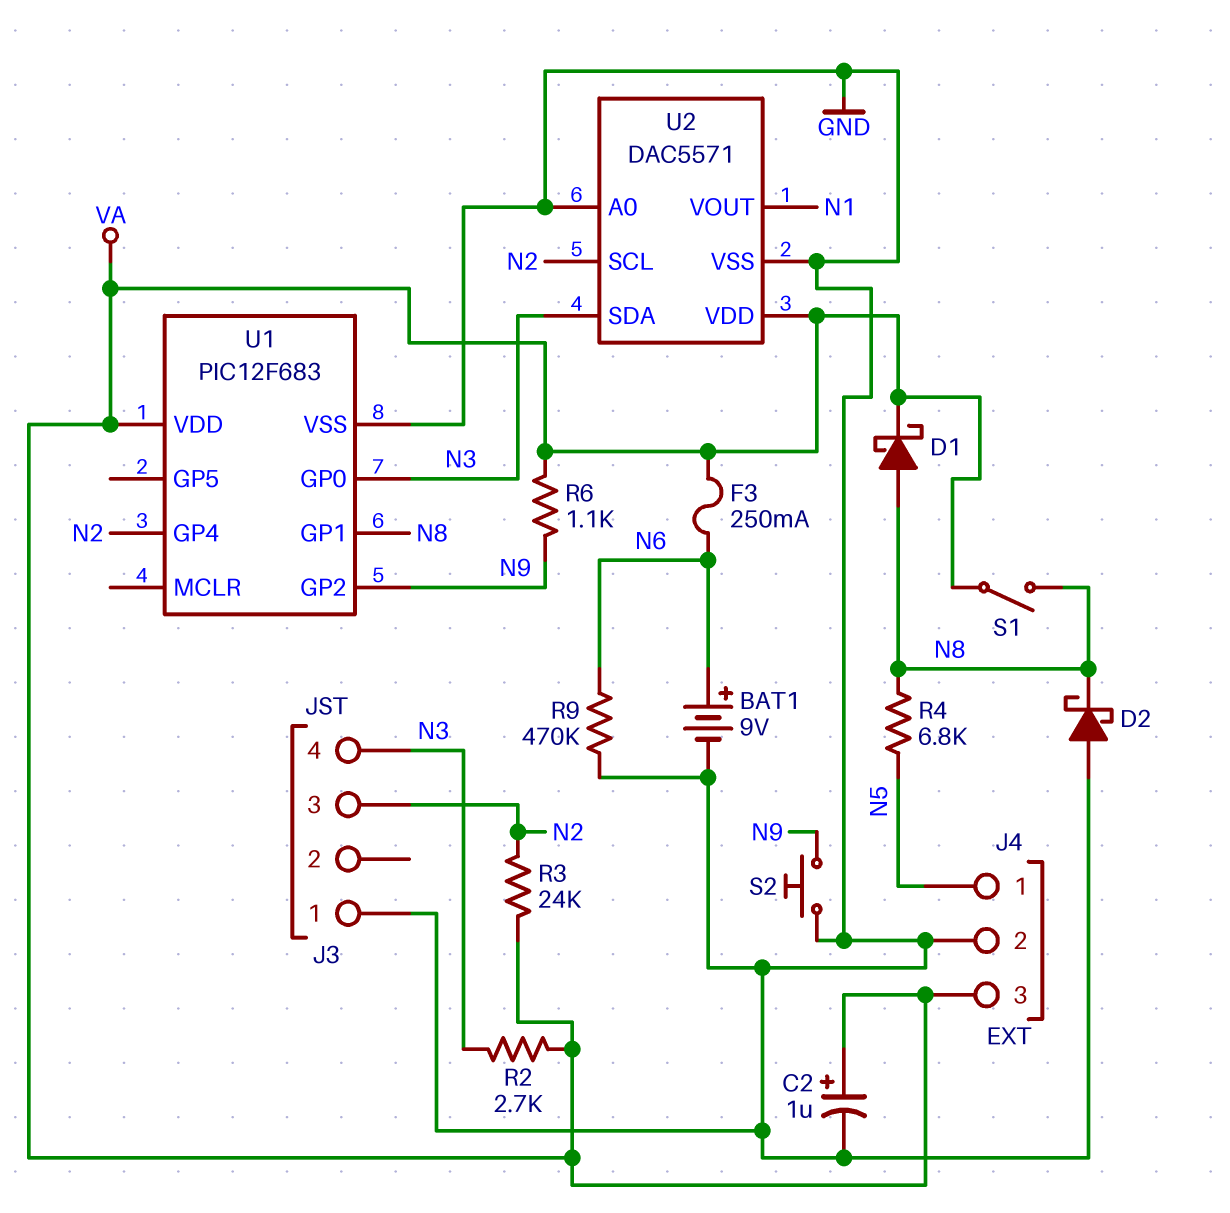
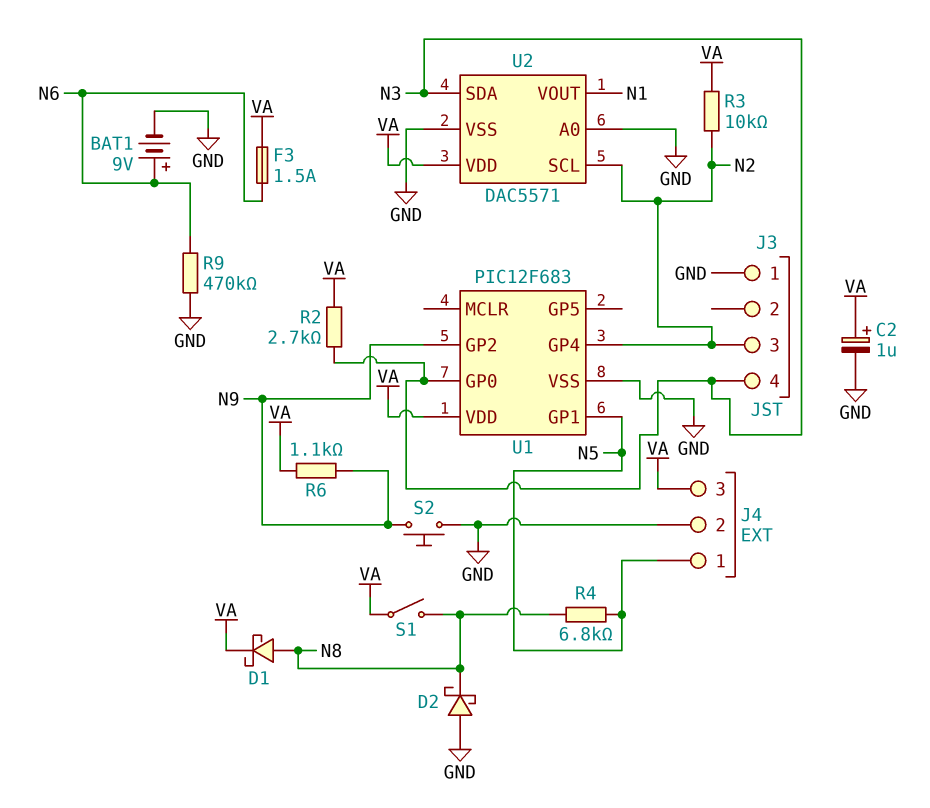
F3: 250mA (N6, VA) -> 1.5A (N6, VA)
R3: 24k (N2, VA) -> 10k (N2, VA)
U1 pin GP1: N8 -> N5

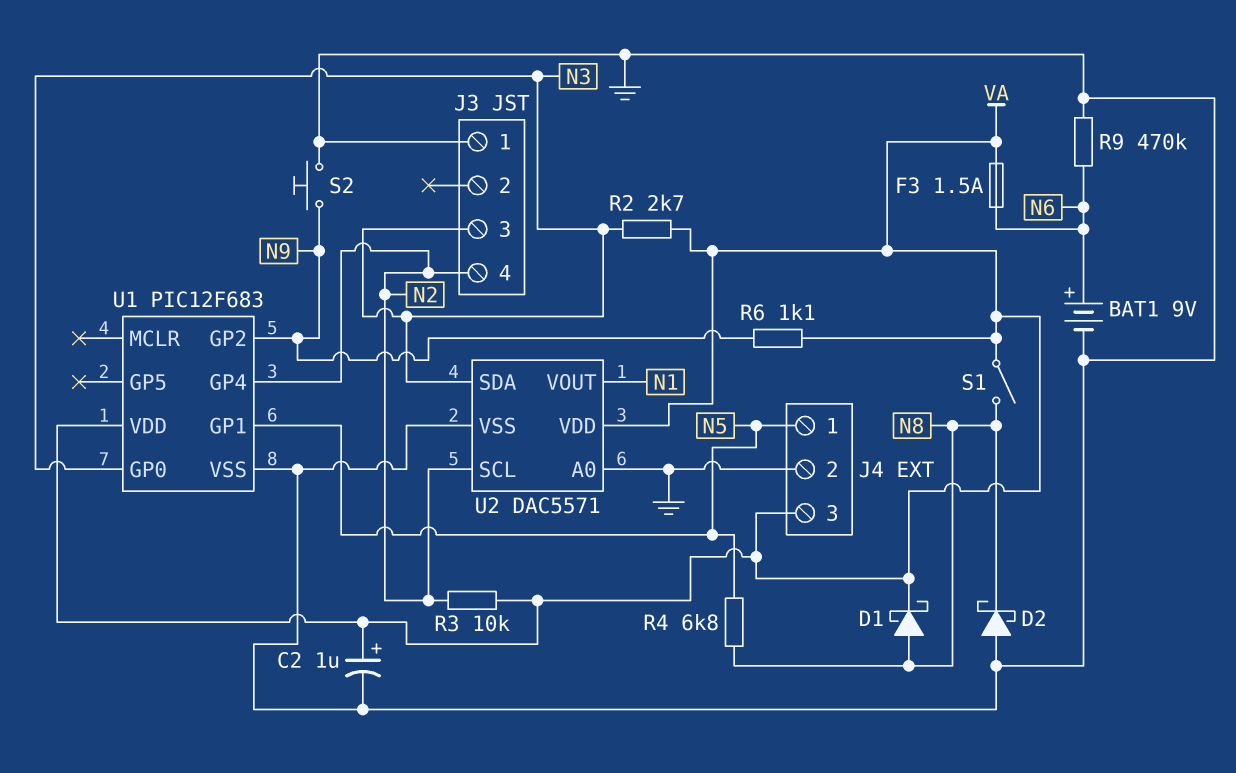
J3 pin 3: N2 -> N3
J3 pin 4: N3 -> N2

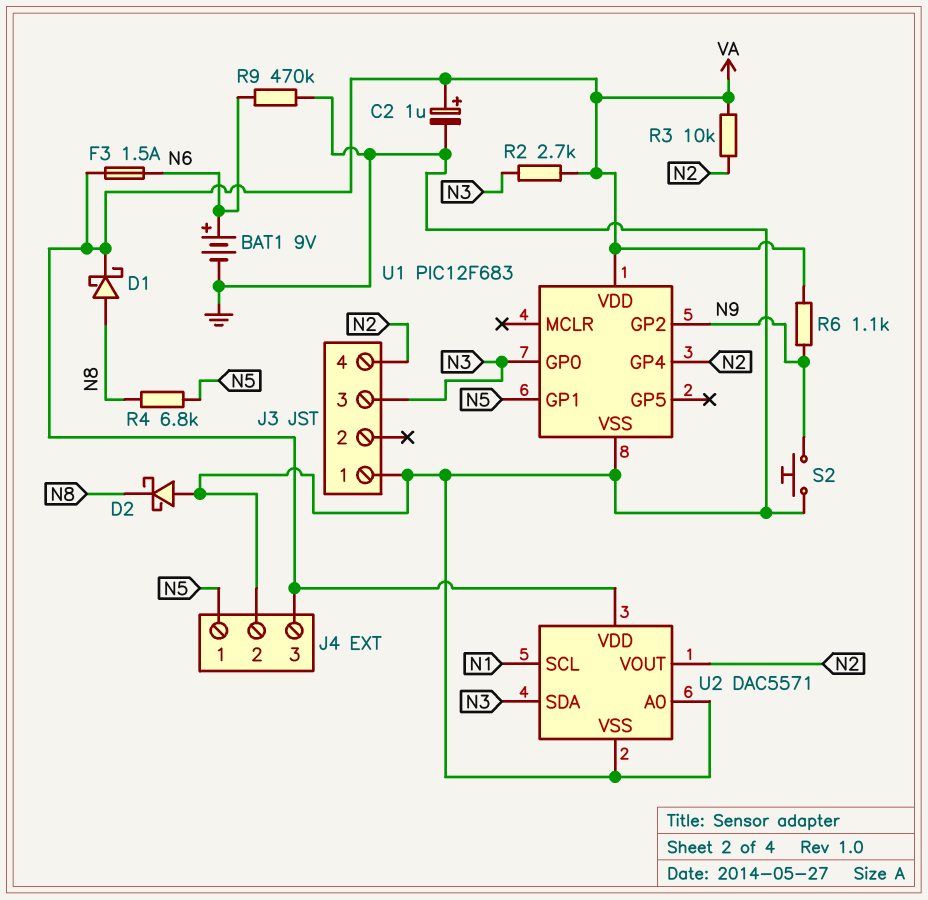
S1: switch (N8, VA) -> none
U2 pin SCL: N2 -> N1
U2 pin VOUT: N1 -> N2

